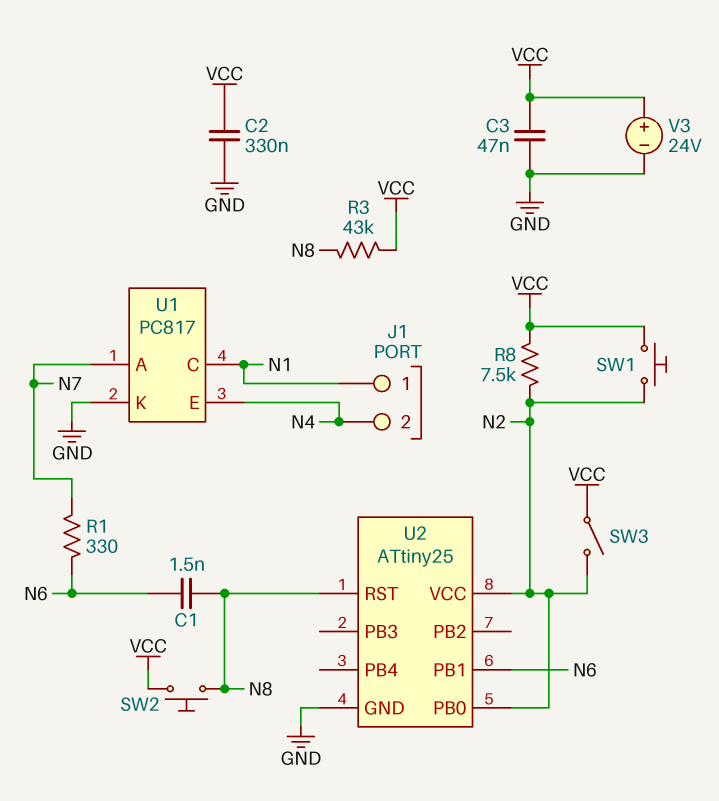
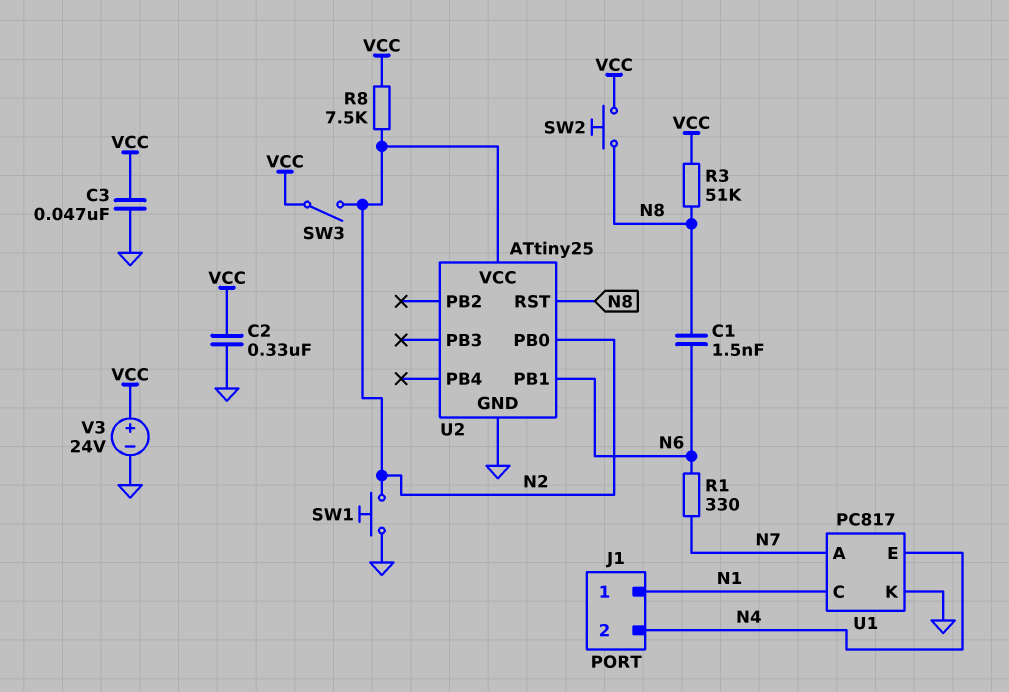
R3: 43k (N8, VCC) -> 51k (N8, VCC)
SW1: button (N2, VCC) -> button (GND, N2)

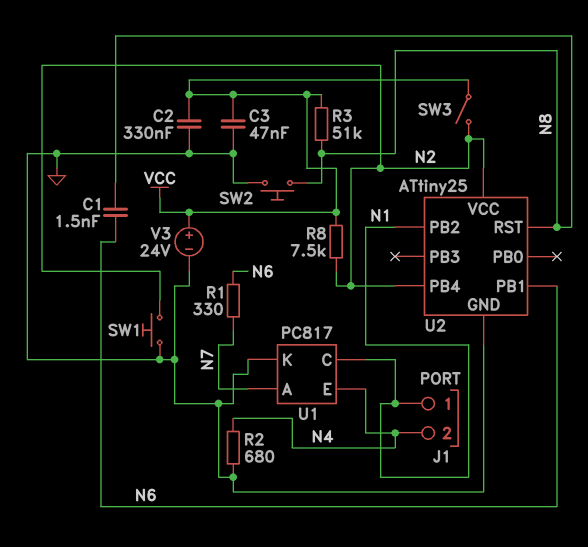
R2: none -> 680 (GND, N4)
SW2: button (N8, VCC) -> button (GND, N8)
U2 pin PB0: N2 -> none
U2 pin PB2: none -> N1
U2 pin PB4: none -> N2

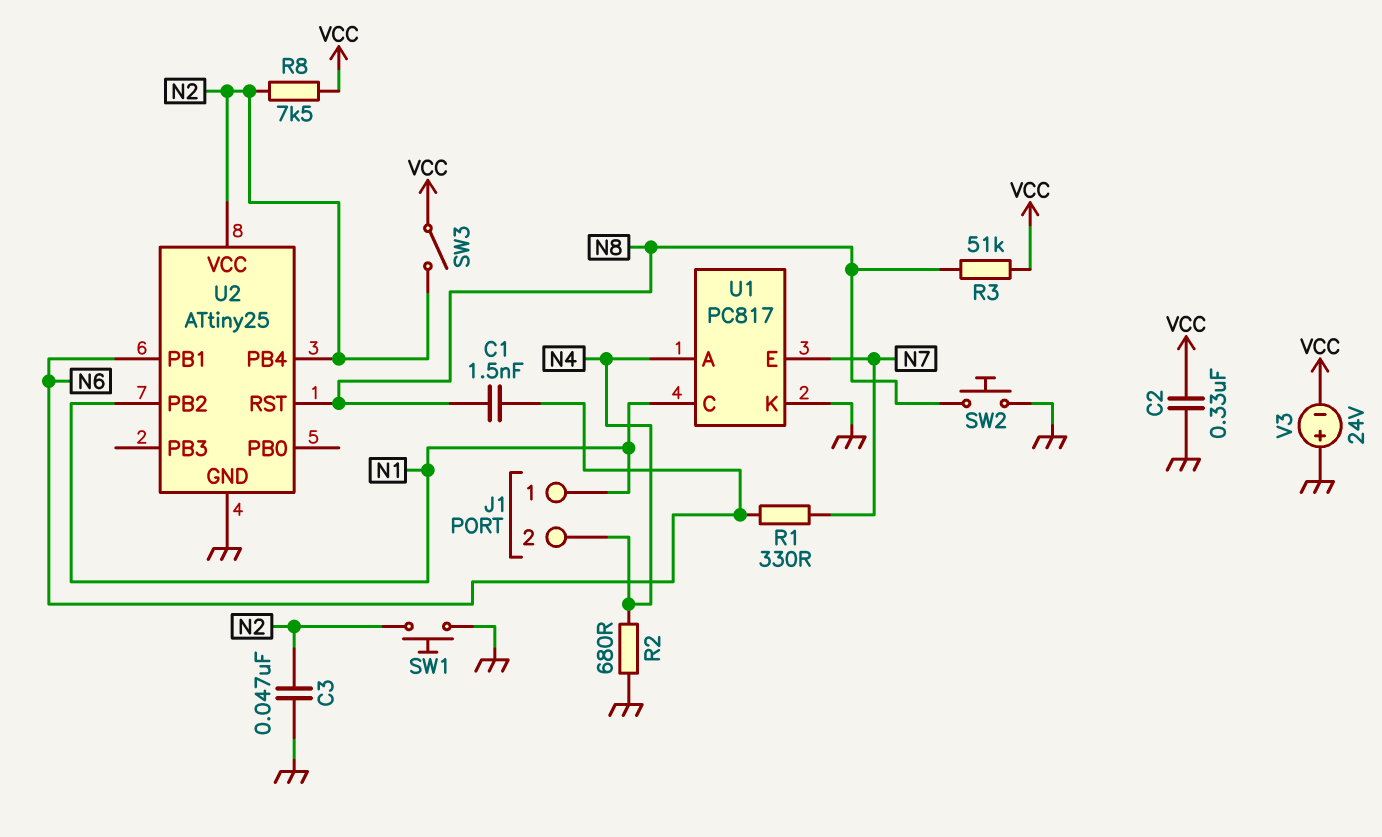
C3: 47nF (GND, VCC) -> 47nF (GND, N2)
U1 pin A: N7 -> N4
U1 pin E: N4 -> N7
V3: 24V (plus VCC, minus GND) -> 24V (plus GND, minus VCC)

